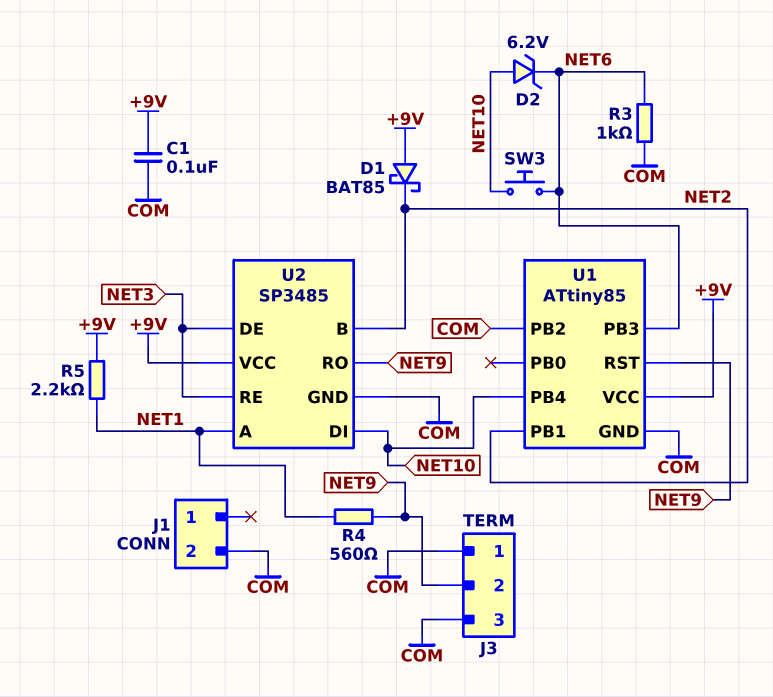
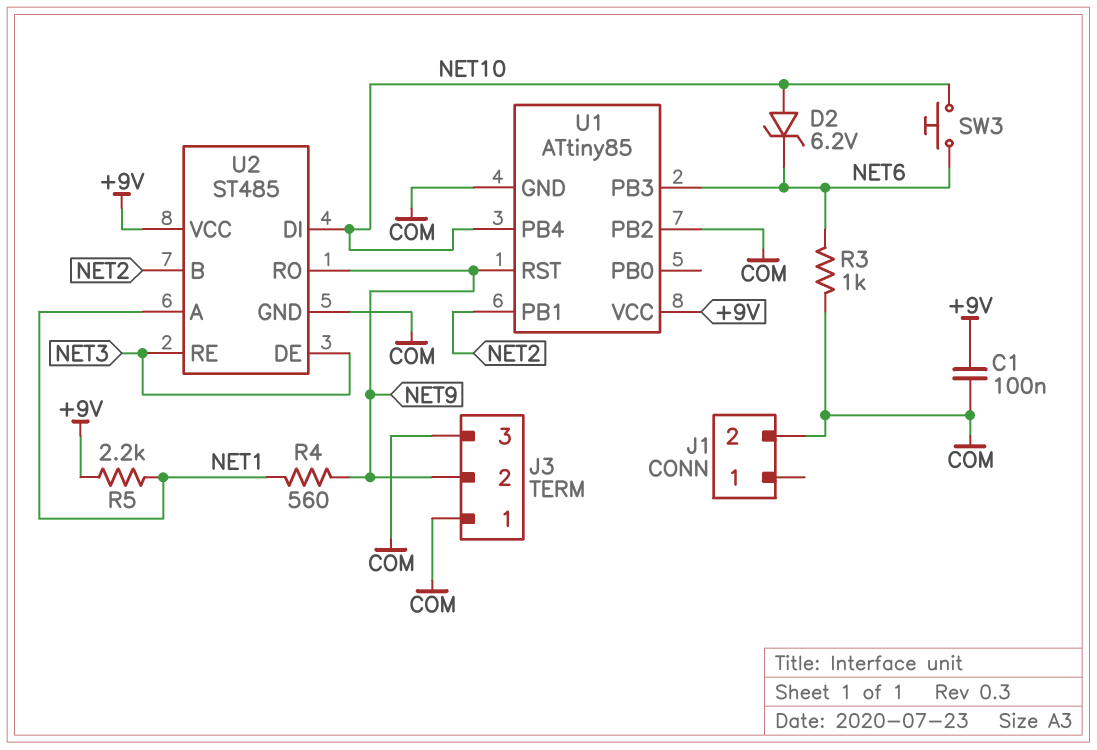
D1: schottky BAT85 (A +9V, K NET2) -> none
U2: SP3485 -> ST485

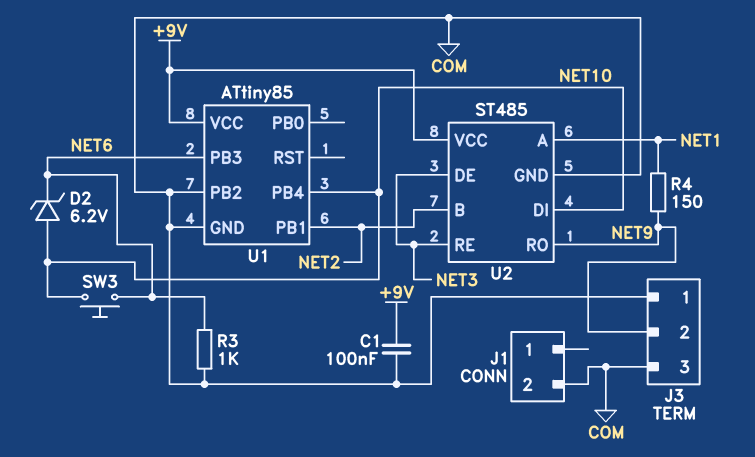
R4: 560 (NET1, NET9) -> 150 (NET1, NET9)
R5: 2.2k (+9V, NET1) -> none
U1 pin RST: NET9 -> none

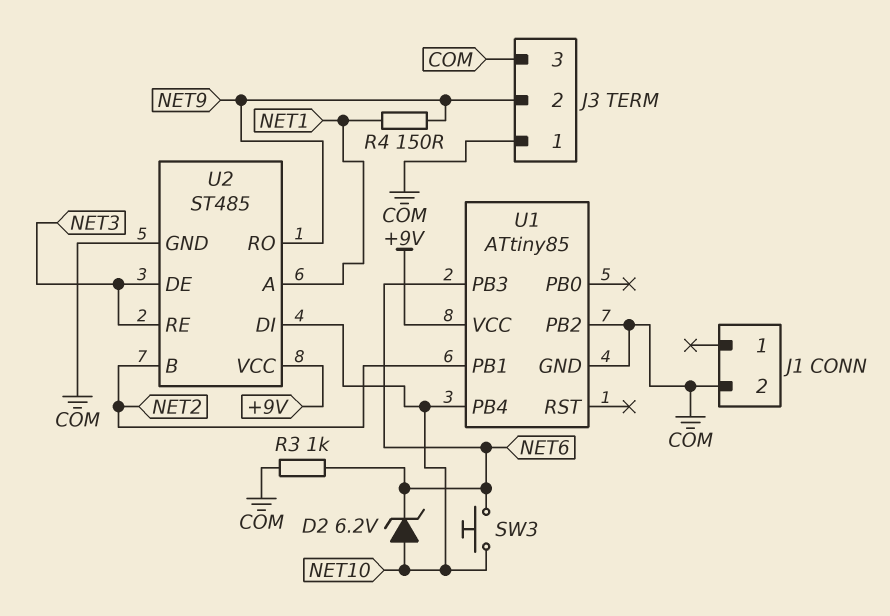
C1: 100nF (+9V, COM) -> none

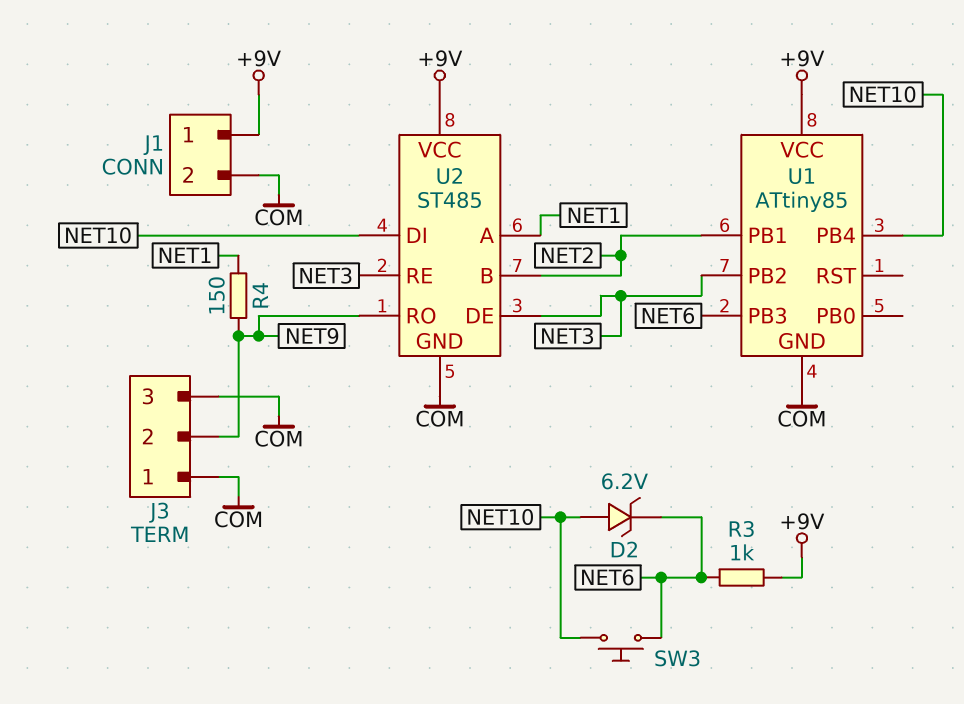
J1 pin 1: none -> +9V
R3: 1k (COM, NET6) -> 1k (+9V, NET6)
U1 pin PB2: COM -> NET3

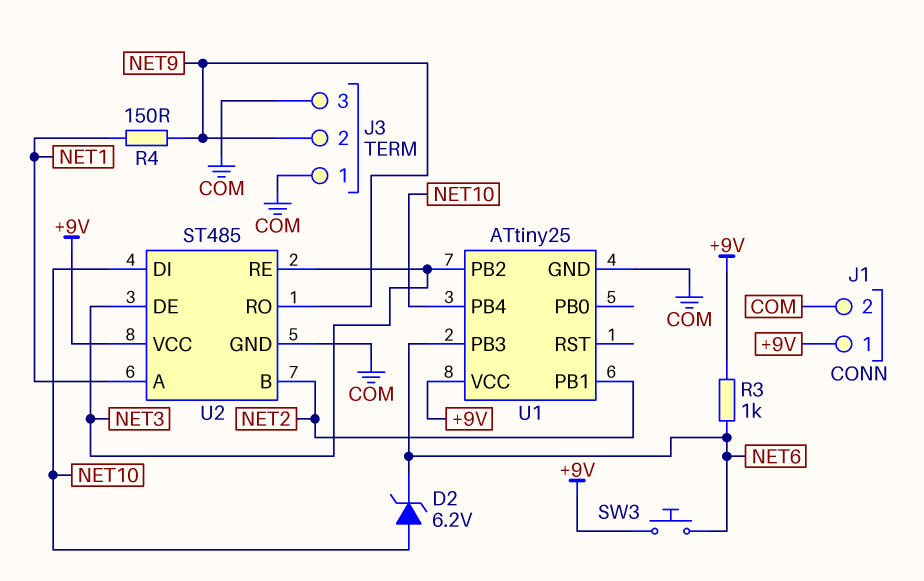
SW3: button (NET6, NET10) -> button (+9V, NET6)
U1: ATtiny85 -> ATtiny25

